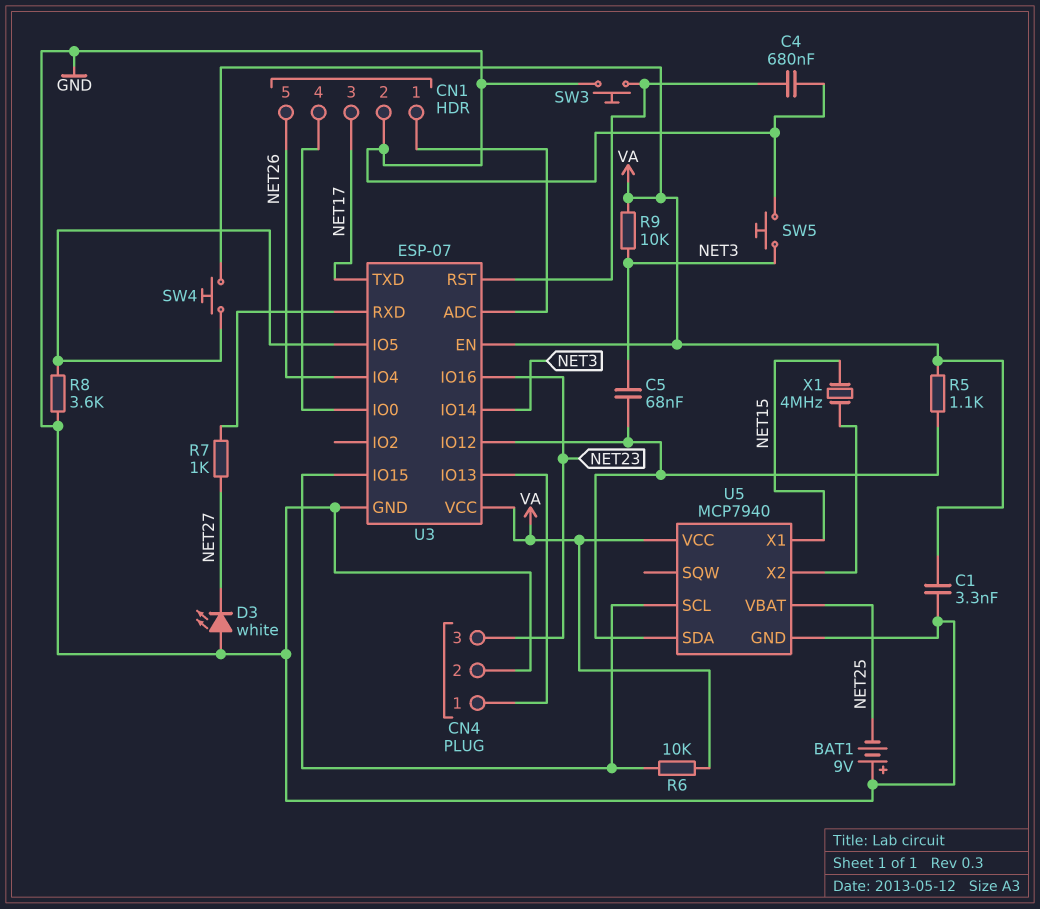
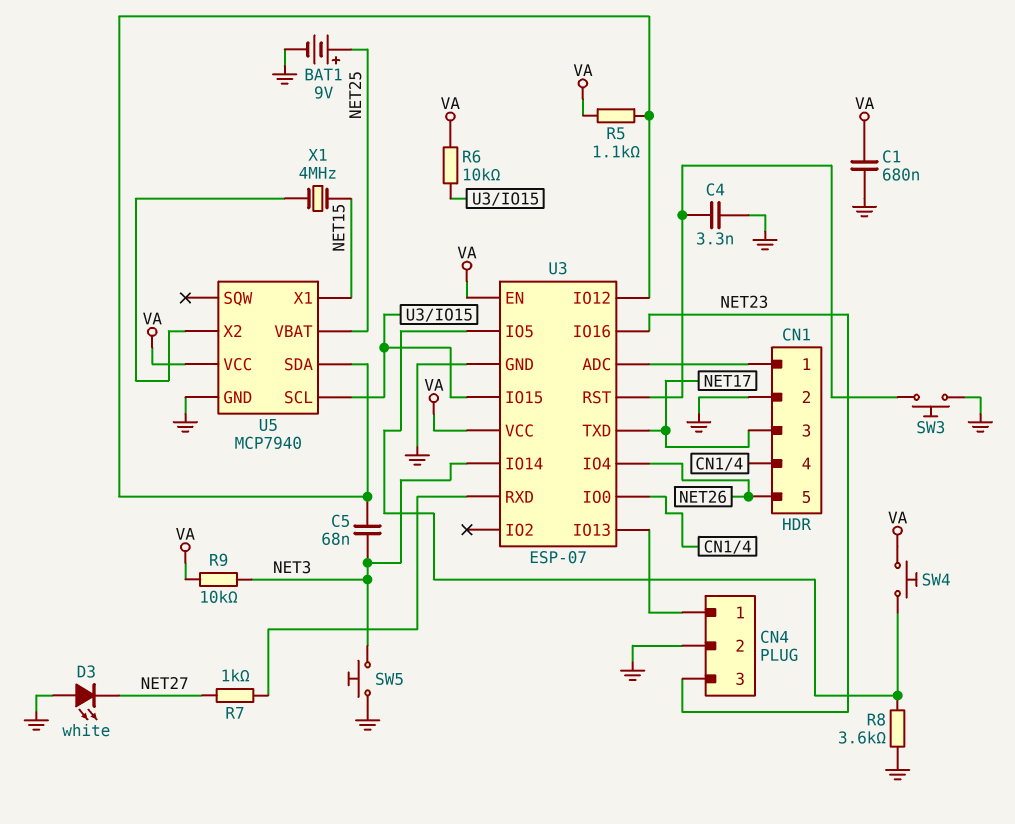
BAT1: 9V (plus GND, minus NET25) -> 9V (plus NET25, minus GND)
C1: 3.3nF (GND, VA) -> 680nF (GND, VA)
C4: 680nF (GND, U3/RST) -> 3.3nF (GND, U3/RST)

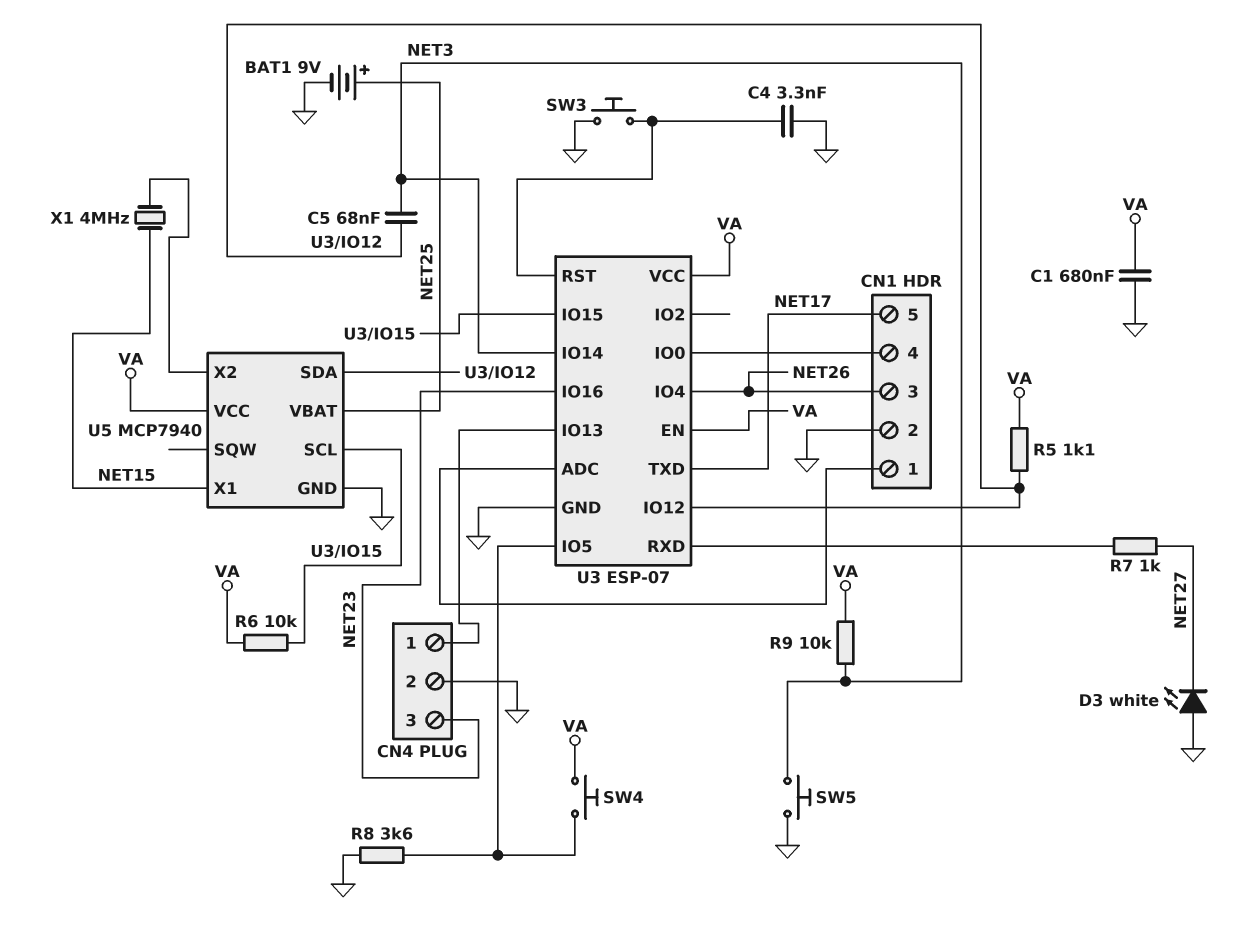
CN1 pin 3: NET17 -> NET26
CN1 pin 5: NET26 -> NET17

